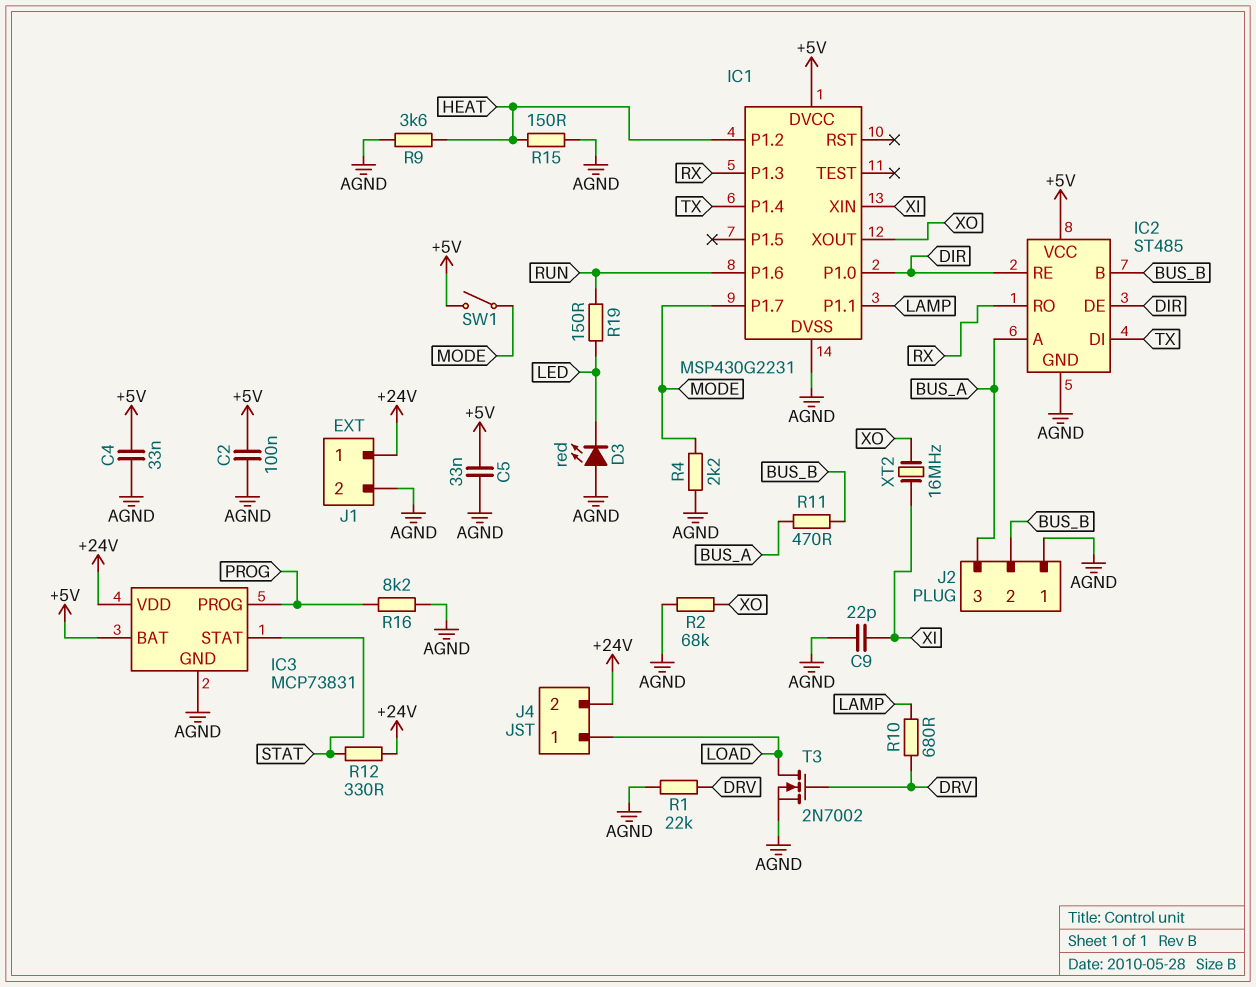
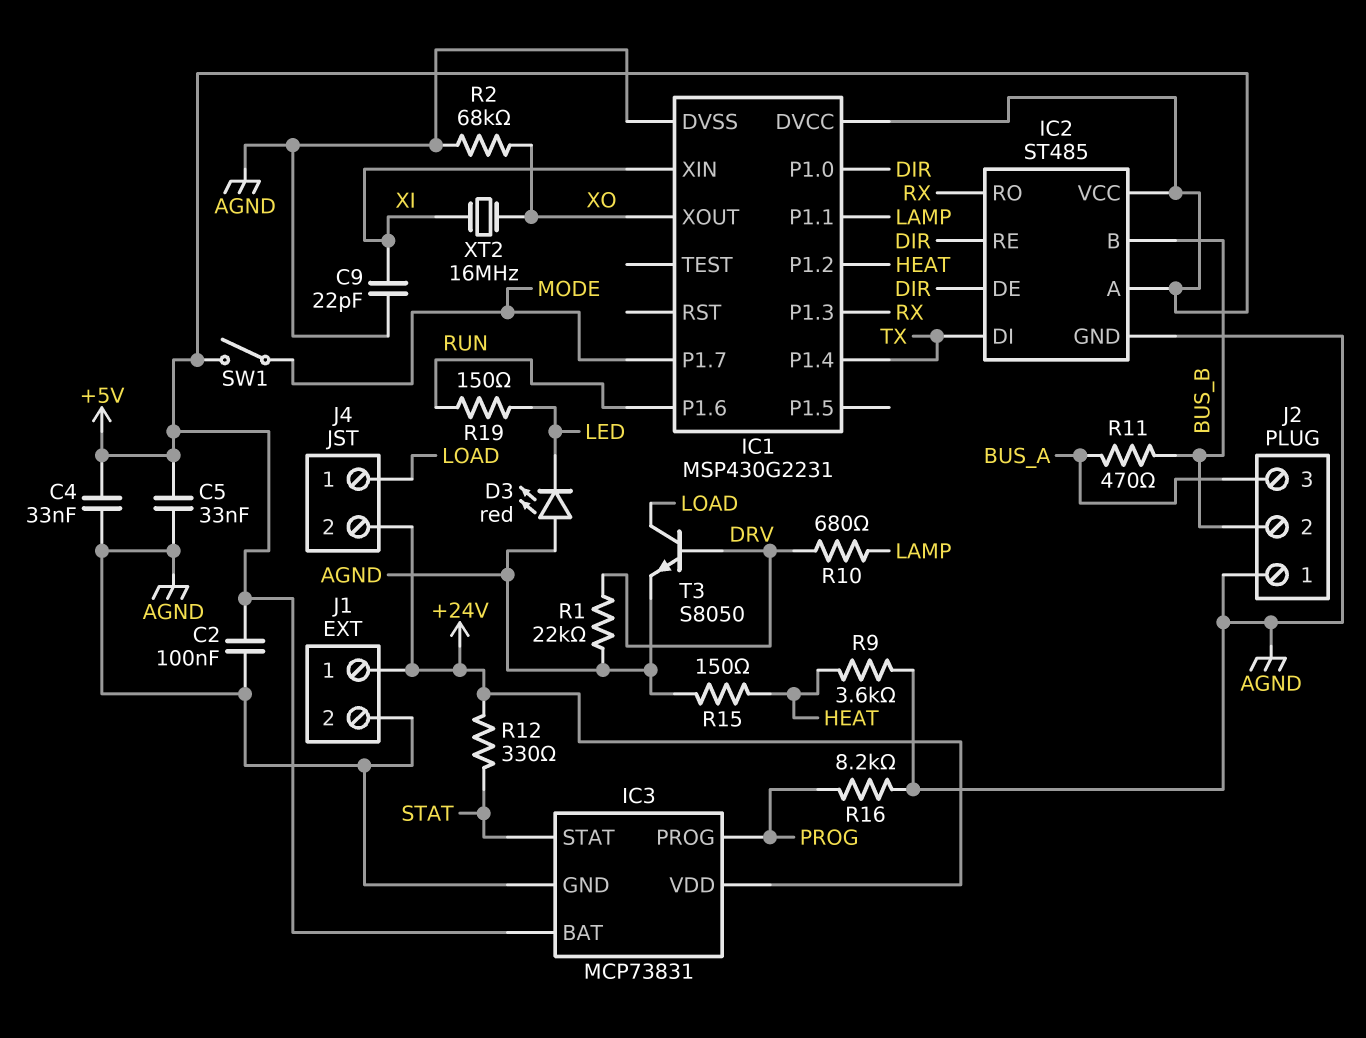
IC2 pin A: BUS_A -> +5V
R4: 2.2k (AGND, MODE) -> none
T3: NMOS 2N7002 (G DRV, D LOAD, S AGND) -> NPN S8050 (B DRV, C LOAD, E AGND)

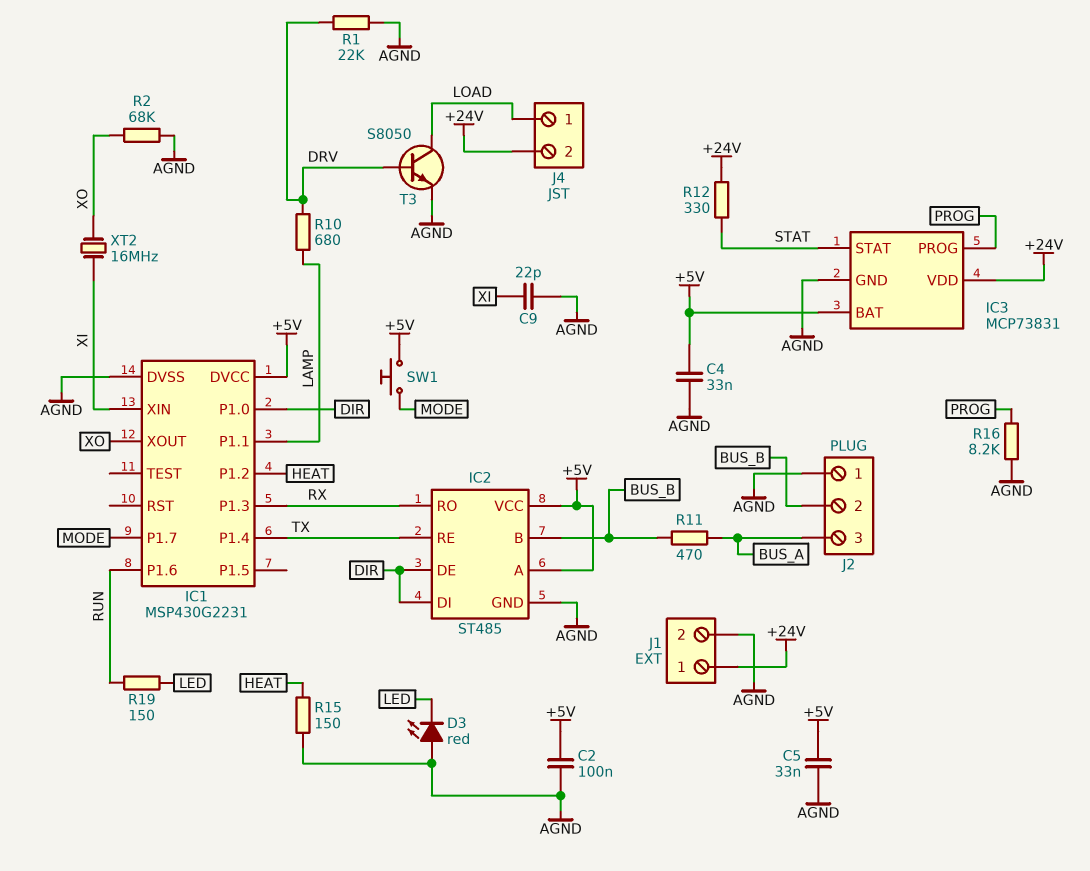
IC2 pin DI: TX -> DIR
IC2 pin RE: DIR -> TX
R9: 3.6k (AGND, HEAT) -> none
SW1: switch (+5V, MODE) -> button (+5V, MODE)

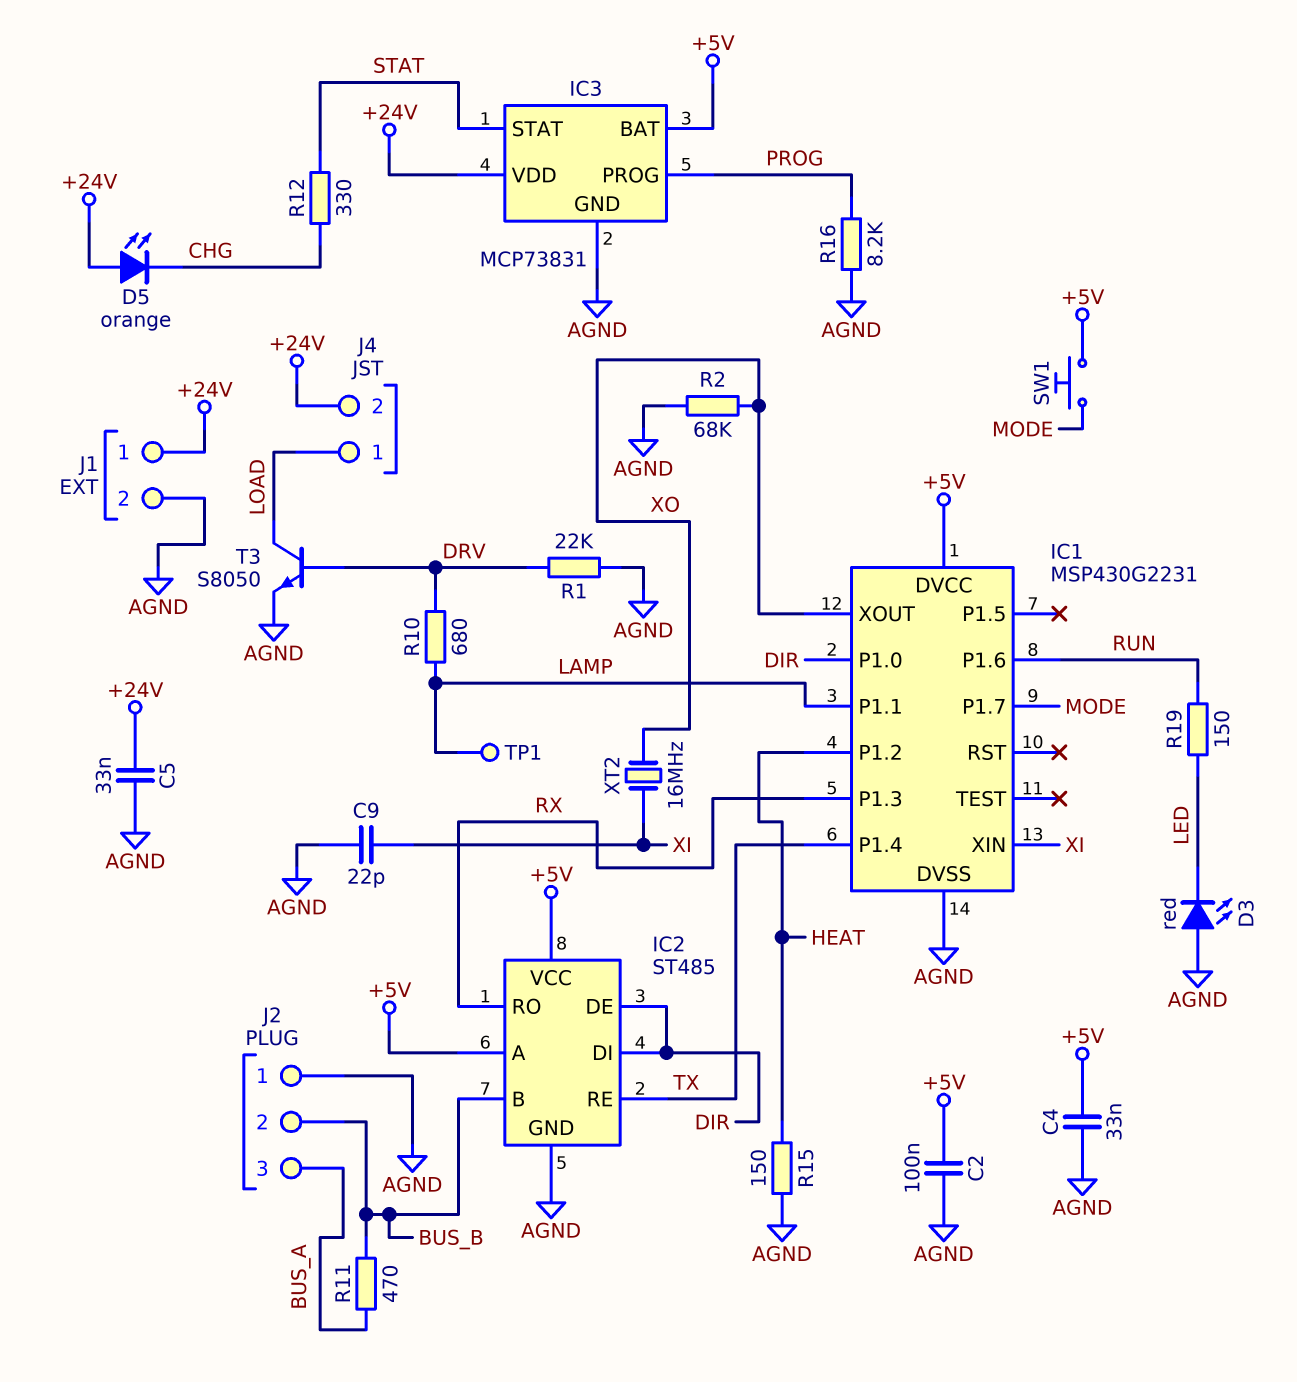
C5: 33nF (+5V, AGND) -> 33nF (+24V, AGND)
D5: none -> LED orange (A +24V, K CHG)
R12: 330 (+24V, STAT) -> 330 (CHG, STAT)
TP1: none -> test point (LAMP)

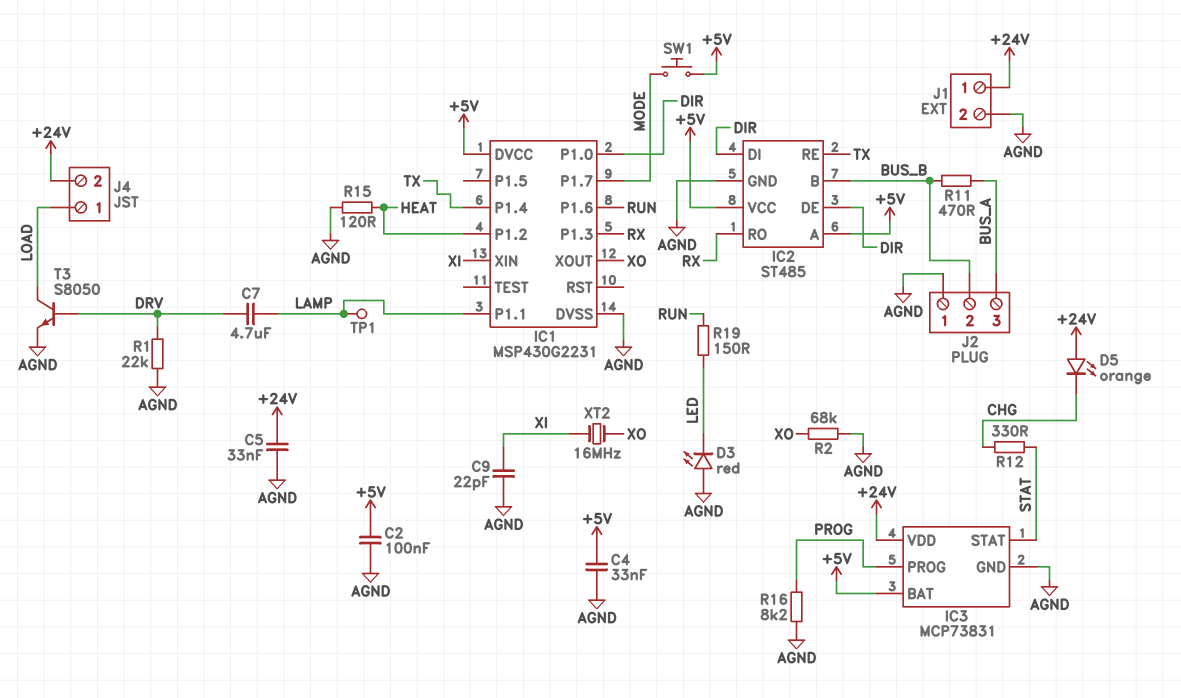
C7: none -> 4.7uF (DRV, LAMP)
R10: 680 (DRV, LAMP) -> none
R15: 150 (AGND, HEAT) -> 120 (AGND, HEAT)

